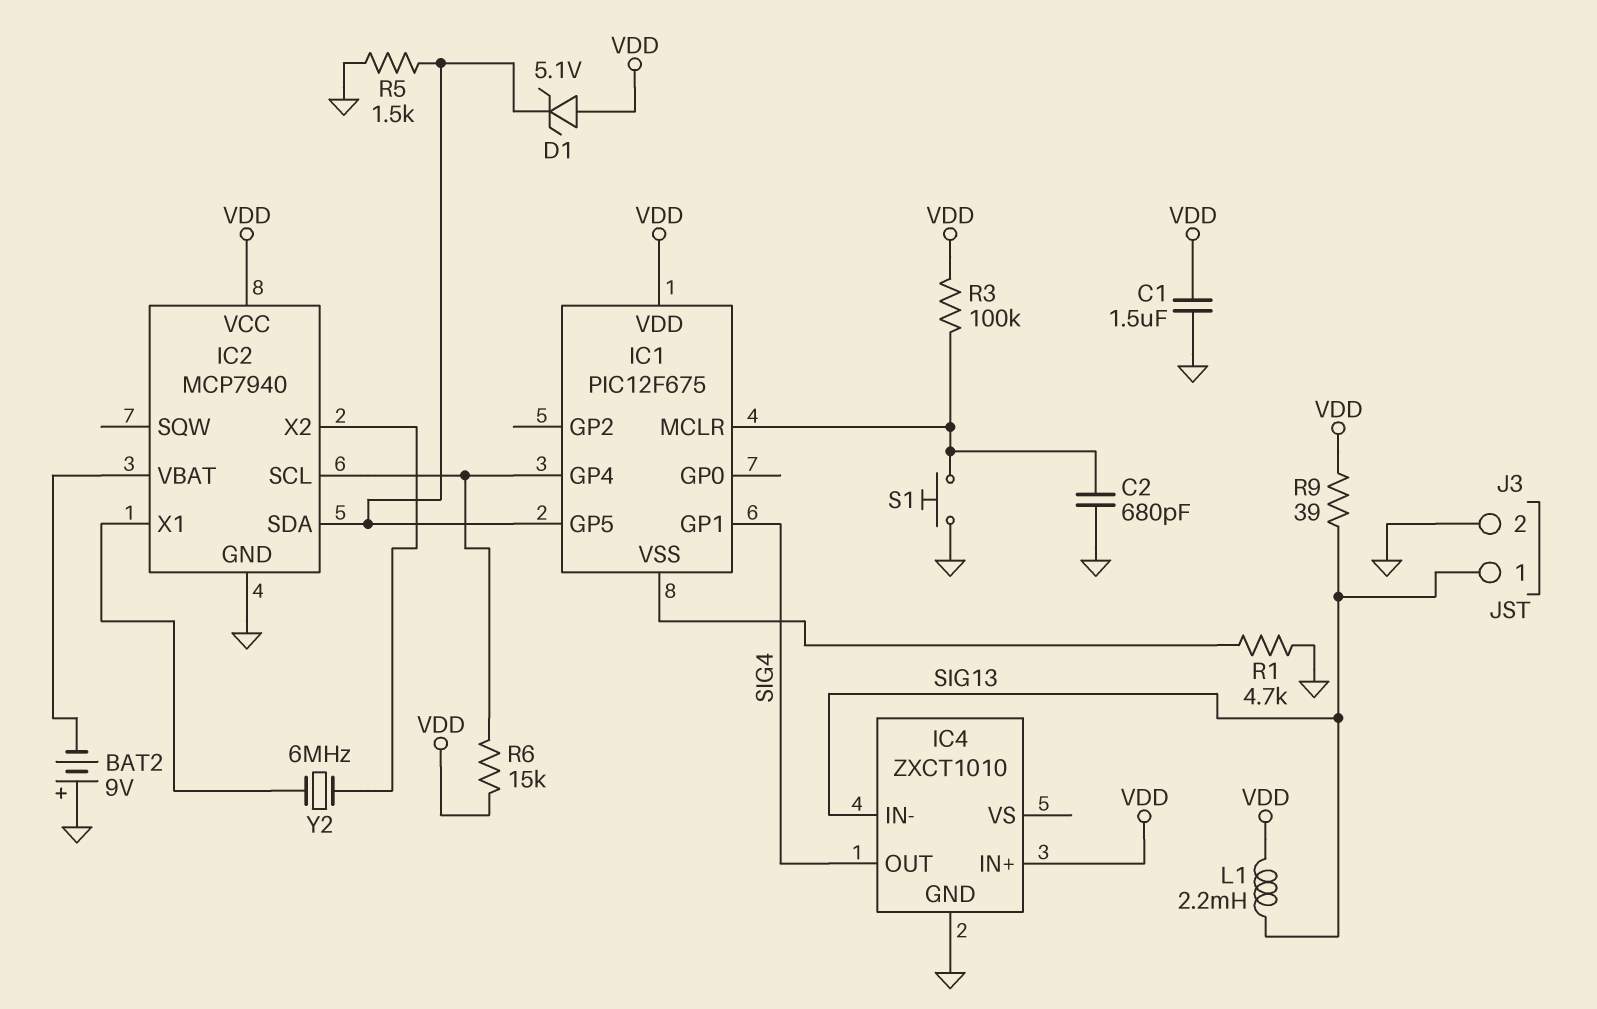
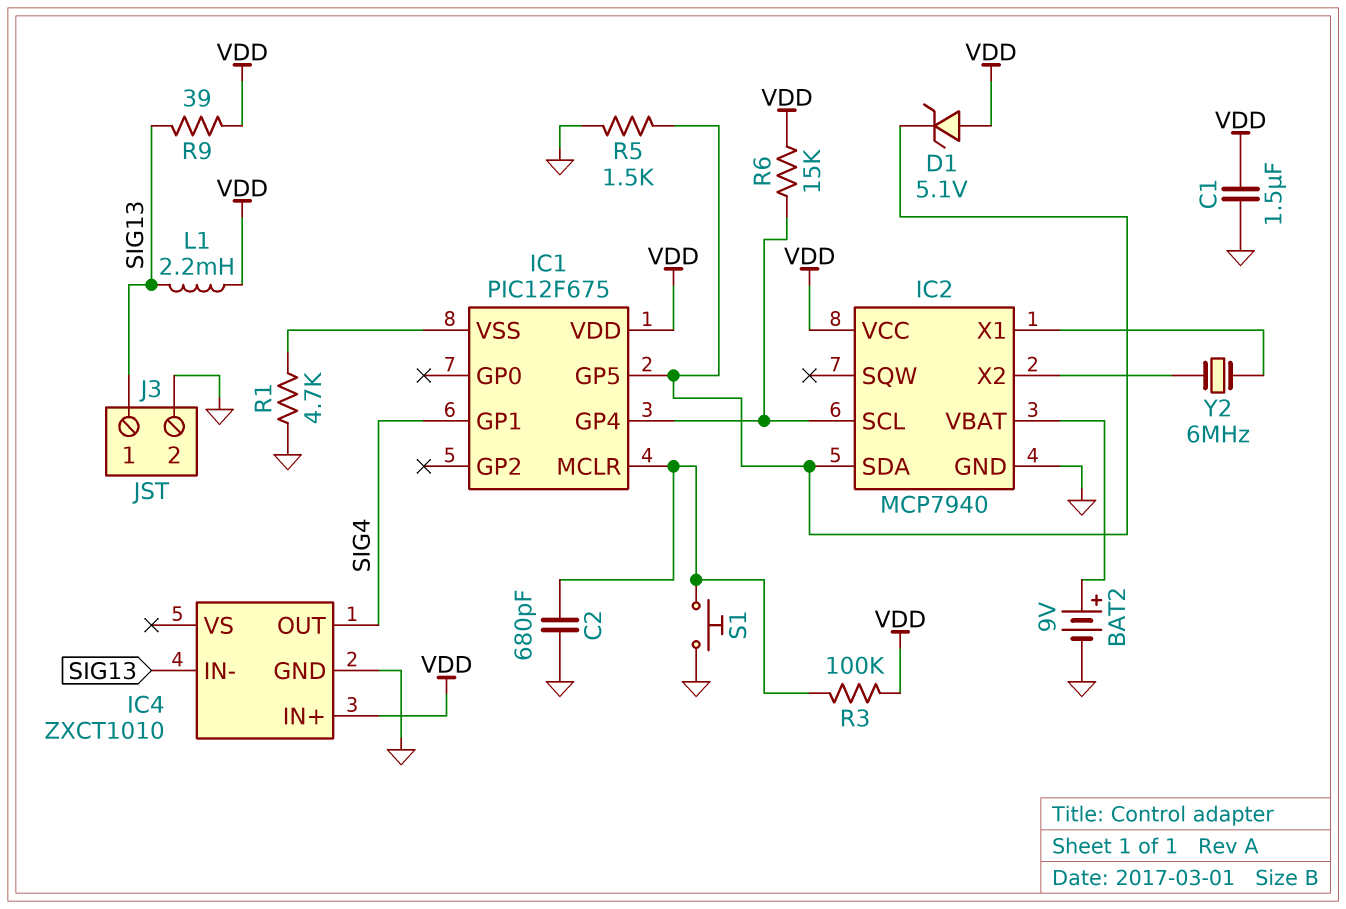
BAT2: 9V (plus GND, minus IC2/VBAT) -> 9V (plus IC2/VBAT, minus GND)

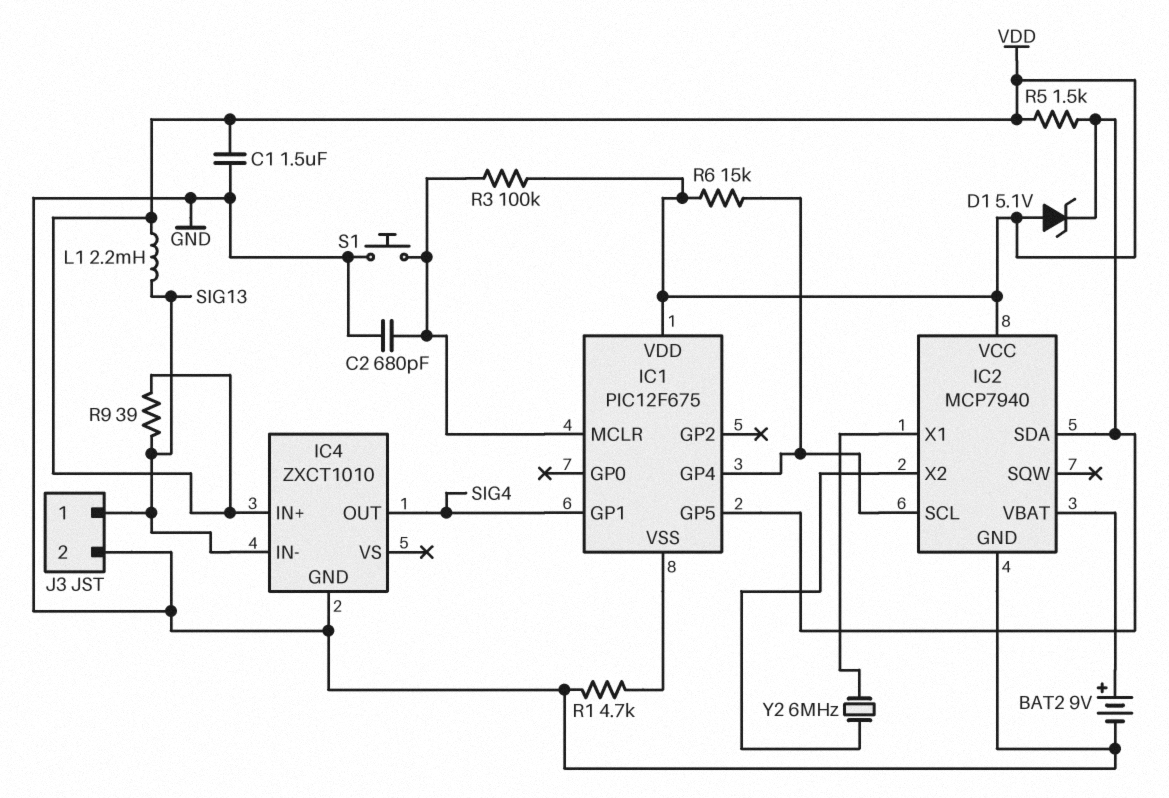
R5: 1.5k (GND, IC1/GP5) -> 1.5k (IC1/GP5, VDD)

